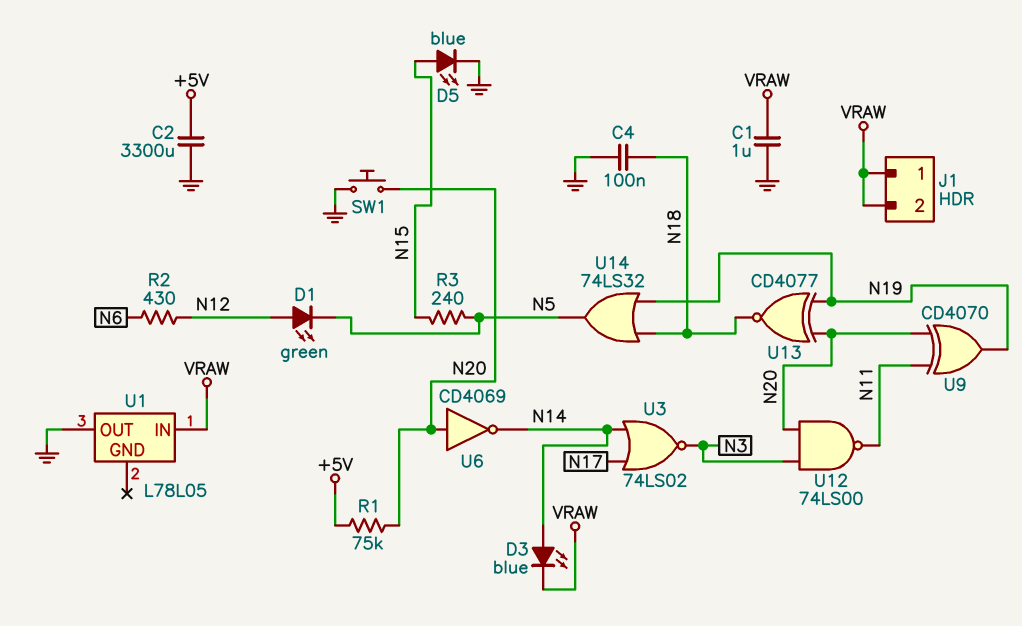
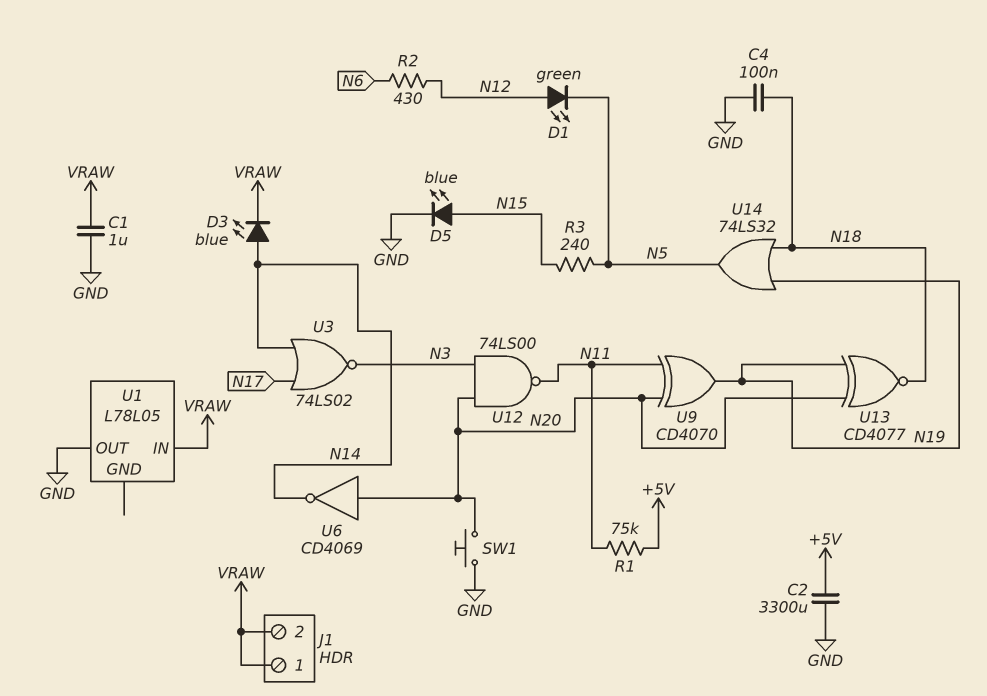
R1: 75k (+5V, N20) -> 75k (+5V, N11)

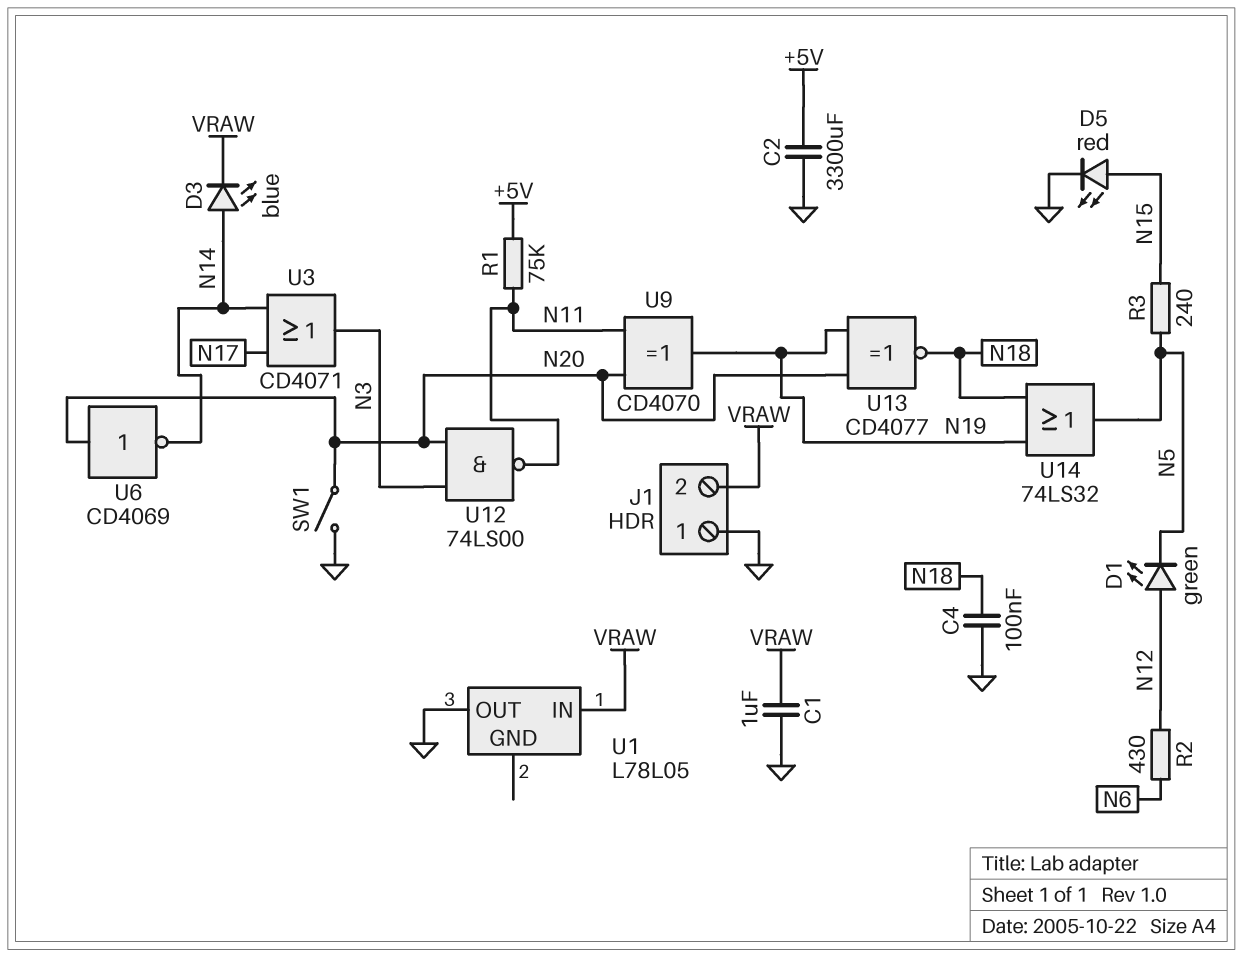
D5: LED blue (A N15, K GND) -> LED red (A N15, K GND)
J1 pin 1: VRAW -> GND
SW1: button (GND, N20) -> switch (GND, N20)
U3: NOR 74LS02 (in N14, in N17, out N3) -> OR CD4071 (in N14, in N17, out N3)

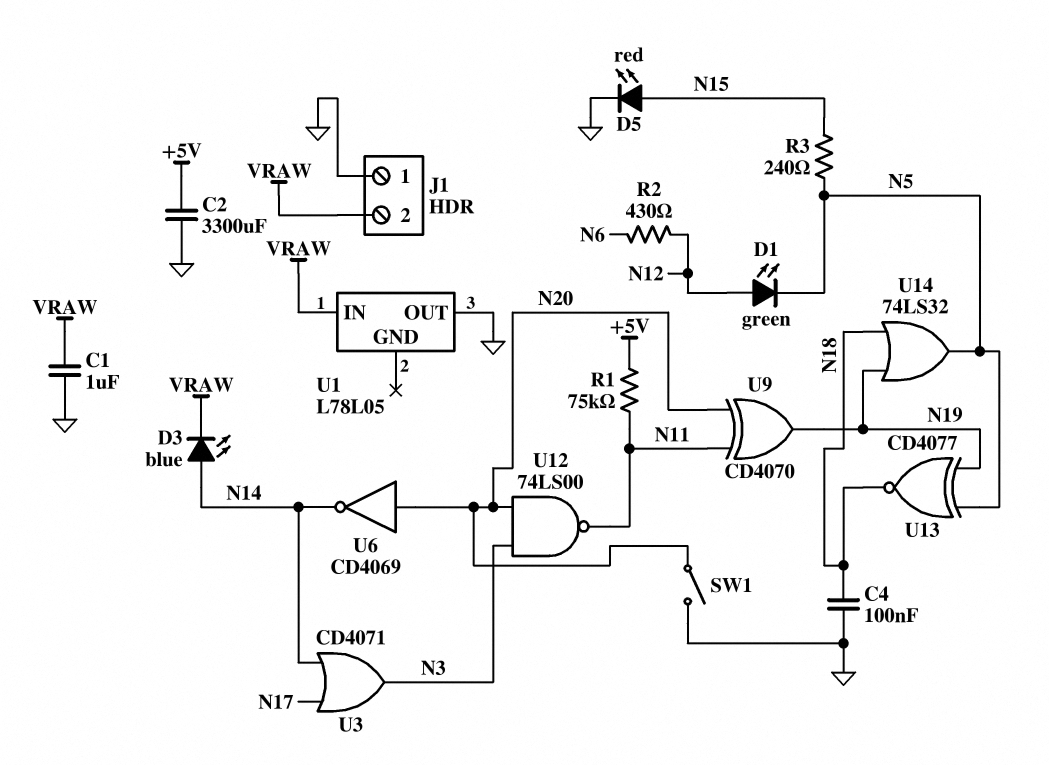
U13: XNOR CD4077 (in N19, in N20, out N18) -> XNOR CD4077 (in N5, in N19, out N18)

